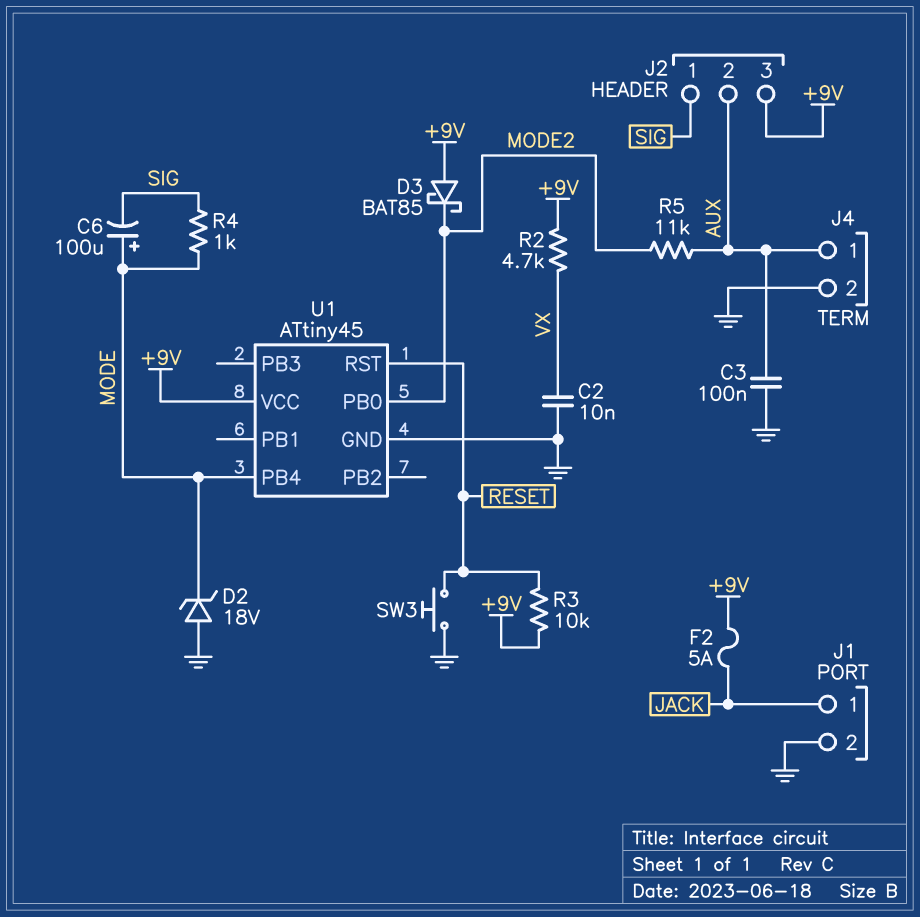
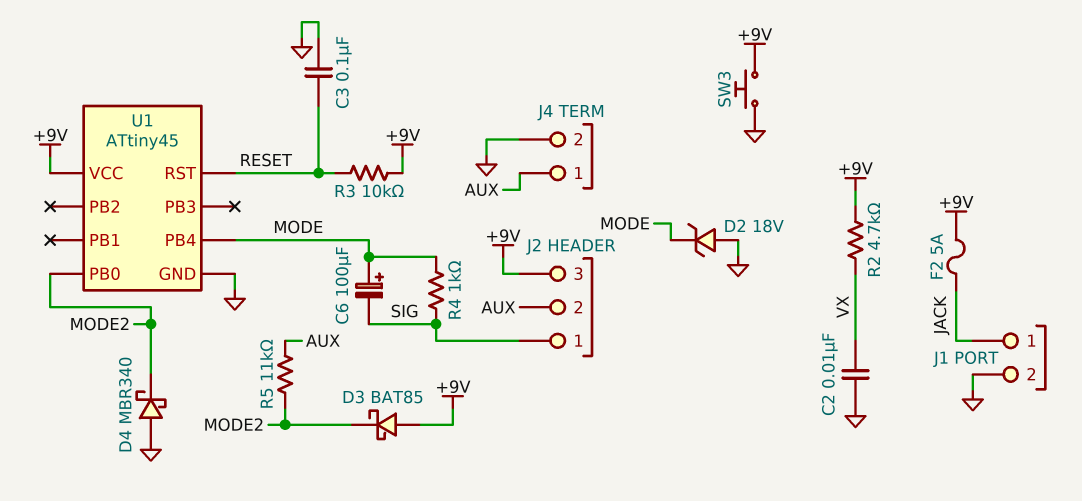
C3: 100nF (AUX, GND) -> 100nF (GND, RESET)
D4: none -> schottky MBR340 (A GND, K MODE2)
SW3: button (GND, RESET) -> button (+9V, GND)

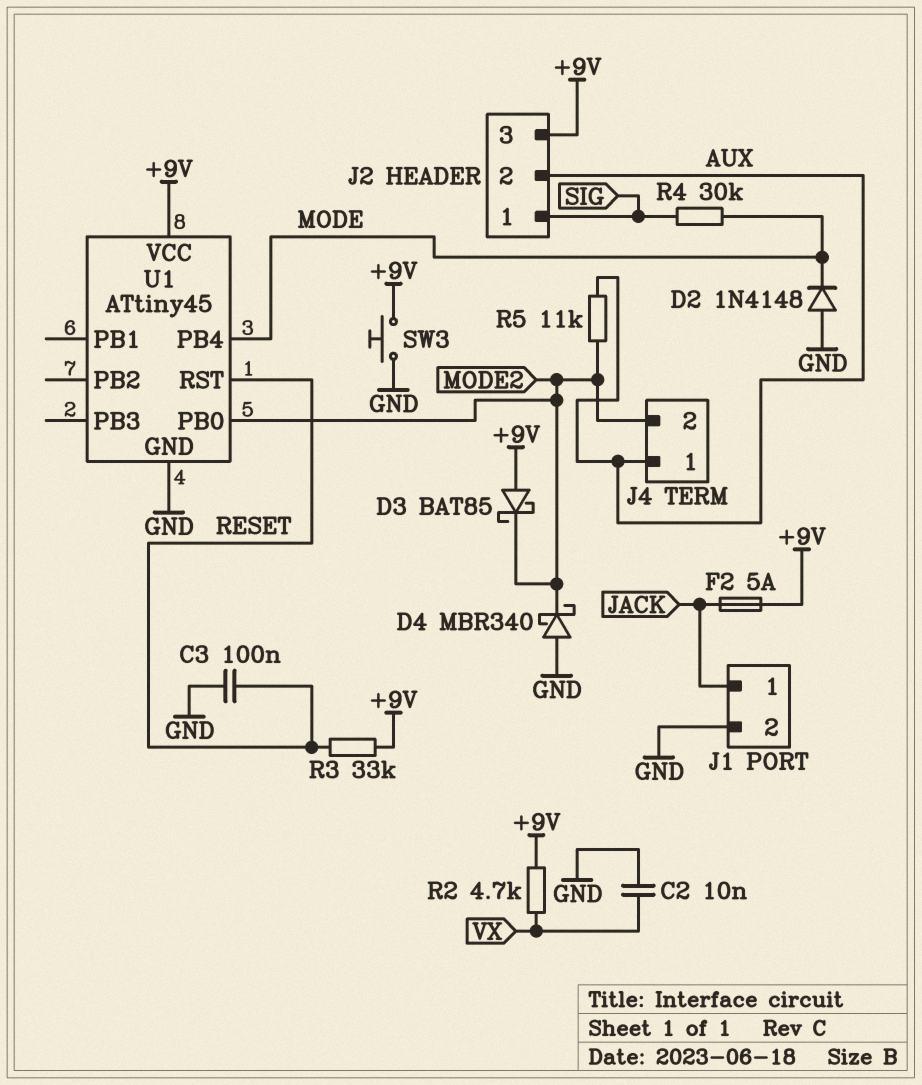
C6: 100uF (plus MODE, minus SIG) -> none
D2: zener 18V (A GND, K MODE) -> diode 1N4148 (A GND, K MODE)
J4 pin 2: GND -> MODE2
R3: 10k (+9V, RESET) -> 33k (+9V, RESET)
R4: 1k (MODE, SIG) -> 30k (MODE, SIG)

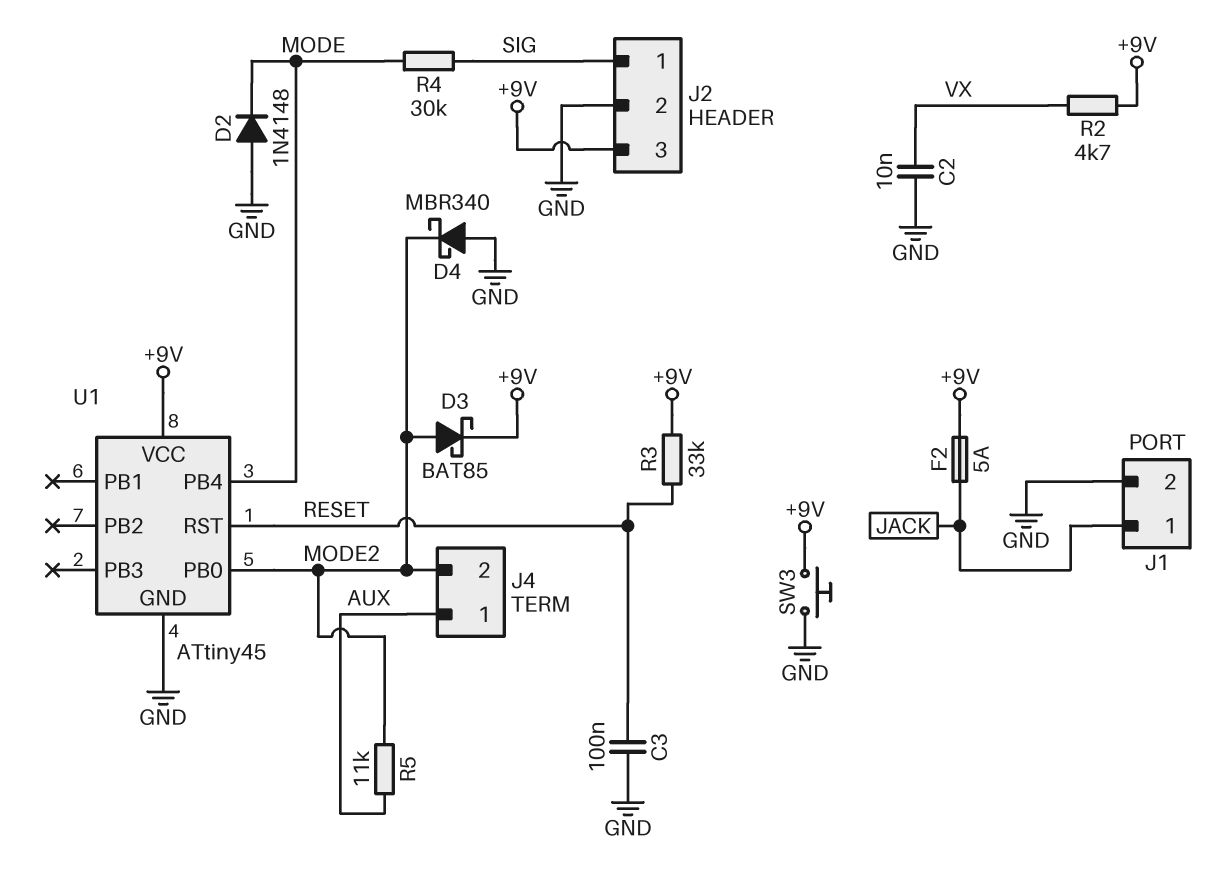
D3: schottky BAT85 (A +9V, K MODE2) -> schottky BAT85 (A MODE2, K +9V)
J2 pin 2: AUX -> GND

